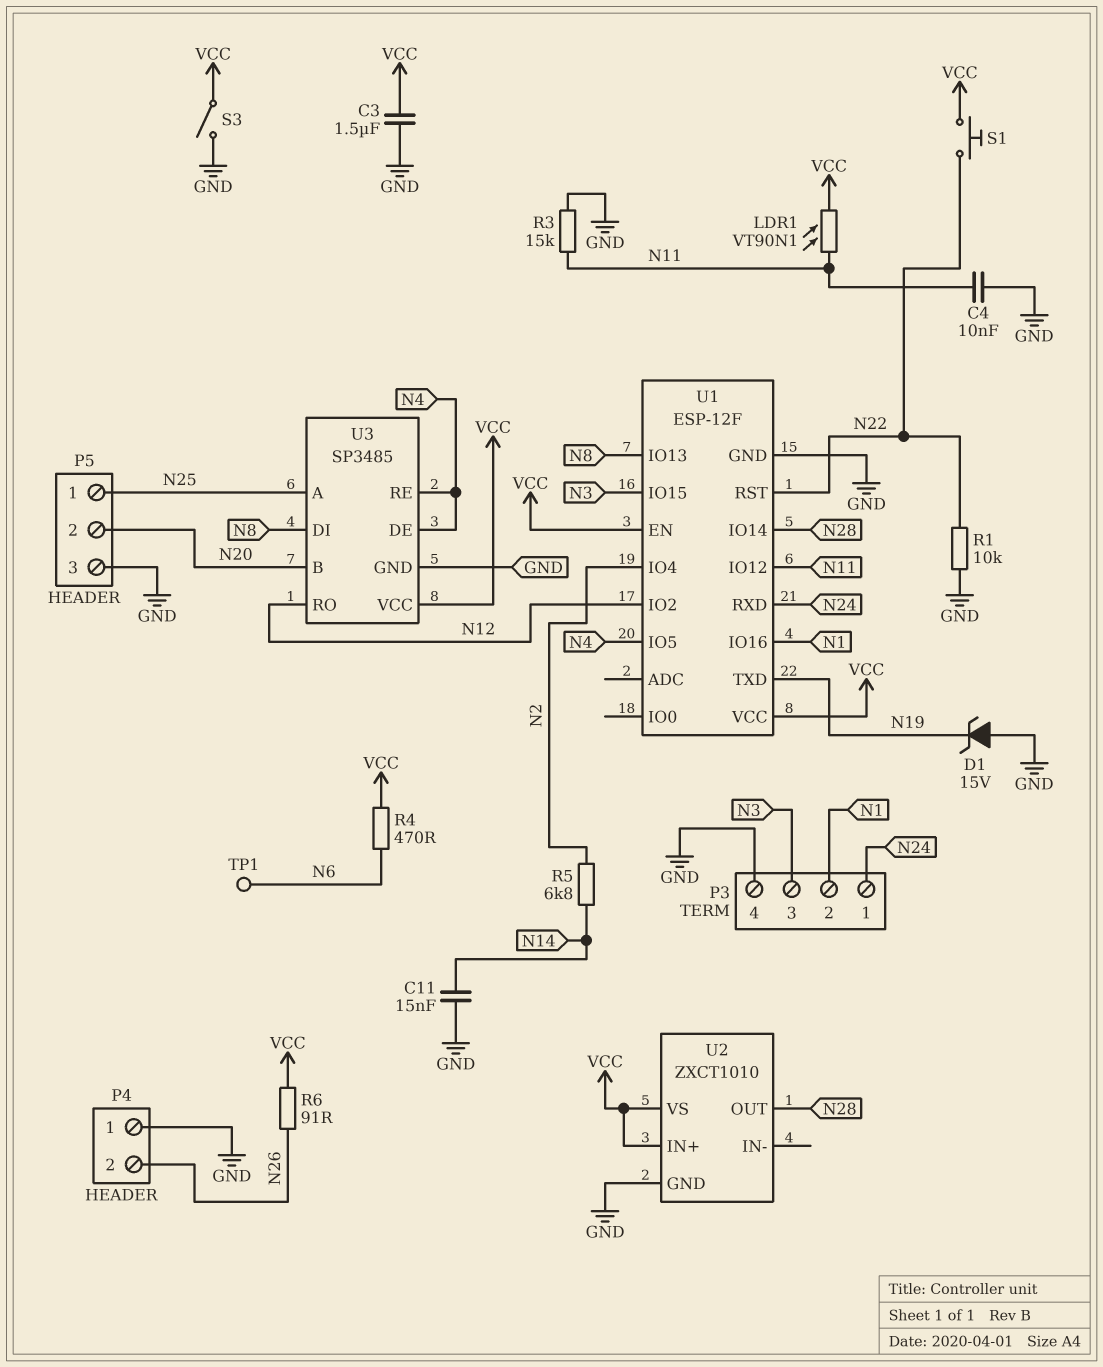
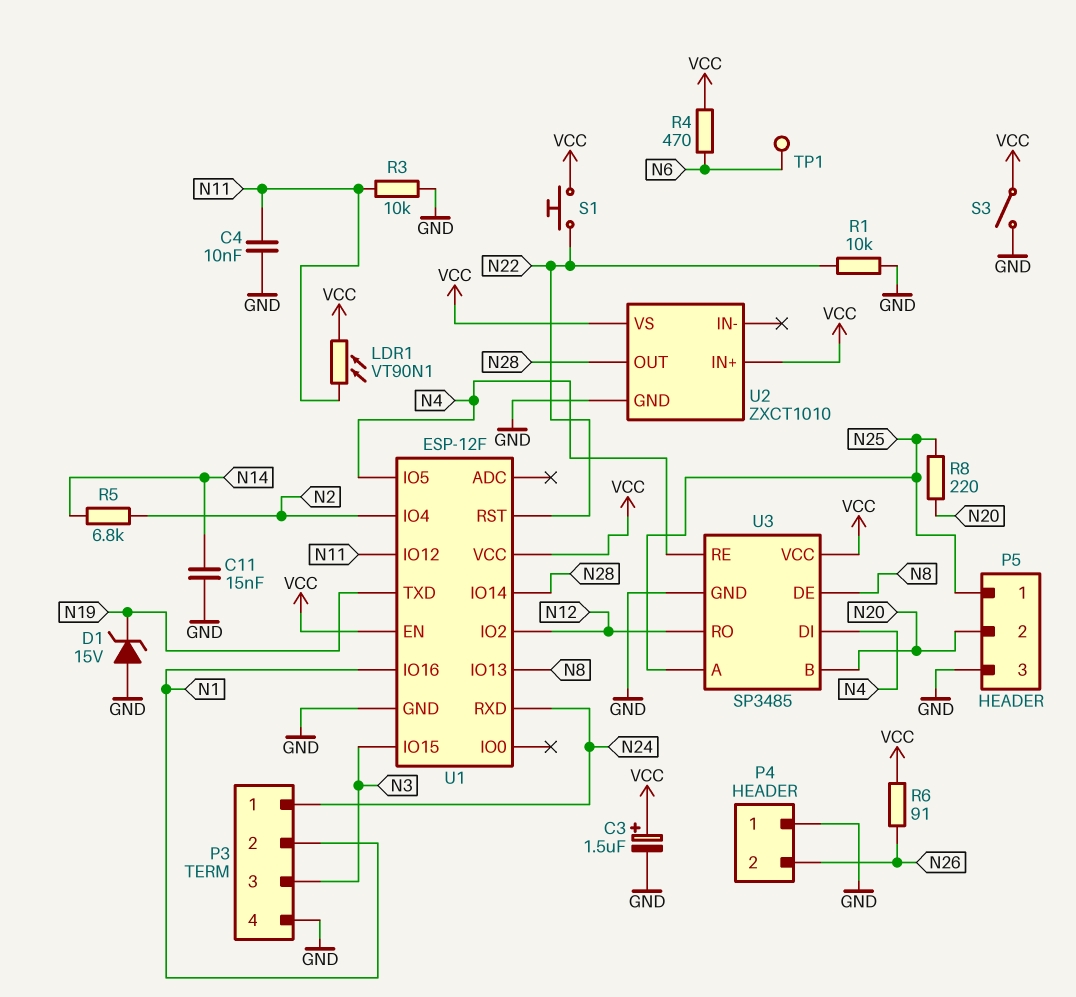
C3: 1.5uF (GND, VCC) -> 1.5uF (plus VCC, minus GND)
R3: 15k (GND, N11) -> 10k (GND, N11)
R8: none -> 220 (N20, N25)
U3 pin DE: N4 -> N8
U3 pin DI: N8 -> N4

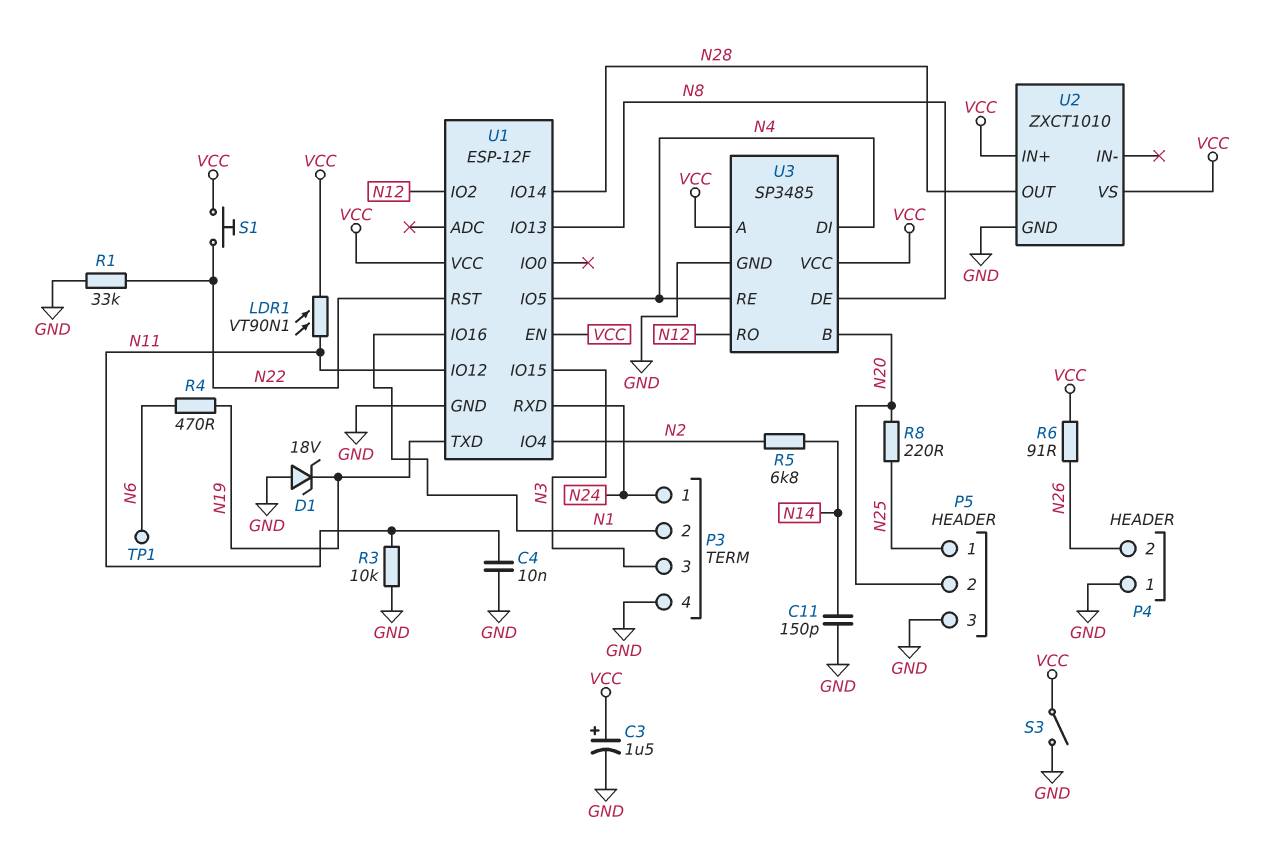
C11: 15nF (GND, N14) -> 150pF (GND, N14)
D1: zener 15V (A GND, K N19) -> zener 18V (A GND, K N19)
R1: 10k (GND, N22) -> 33k (GND, N22)
R4: 470 (N6, VCC) -> 470 (N6, N19)
U3 pin A: N25 -> VCC

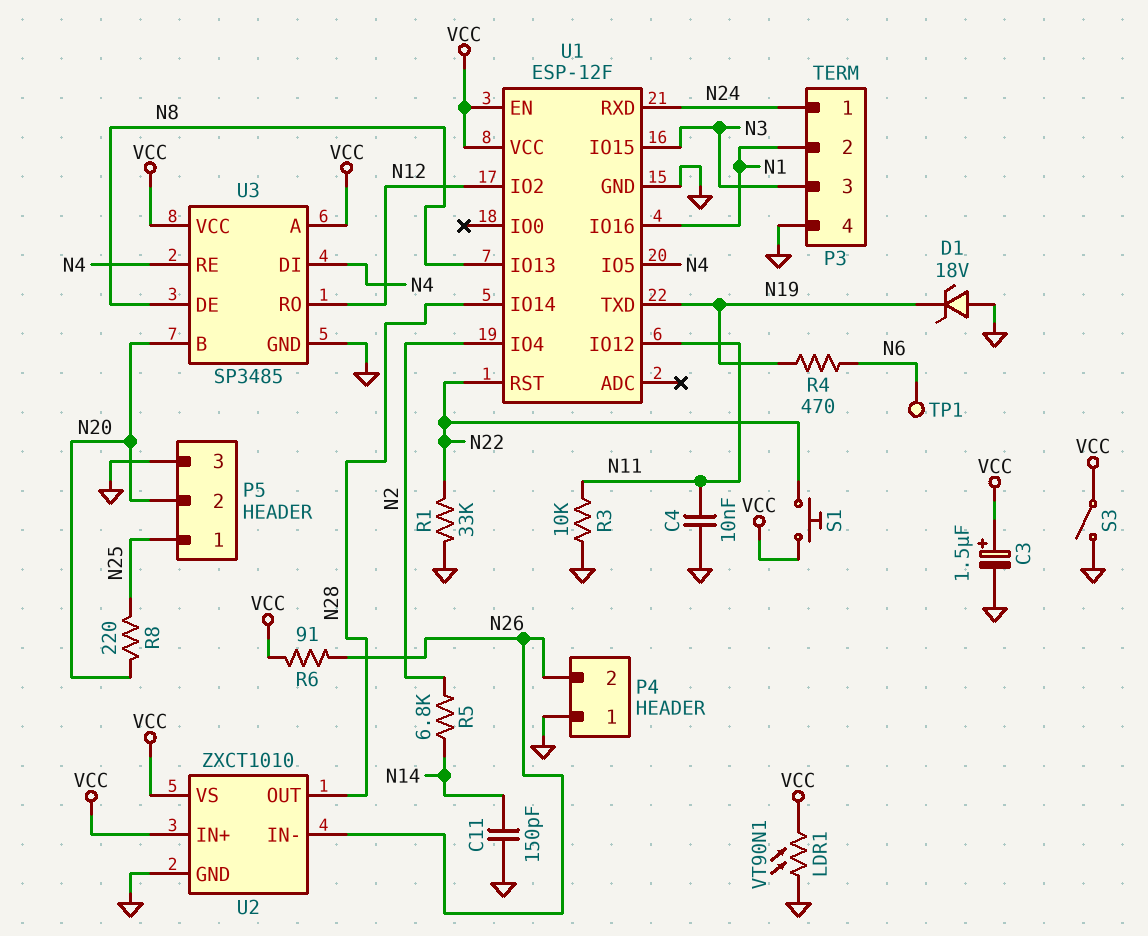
LDR1: VT90N1 (N11, VCC) -> VT90N1 (GND, VCC)
U2 pin IN-: none -> N26

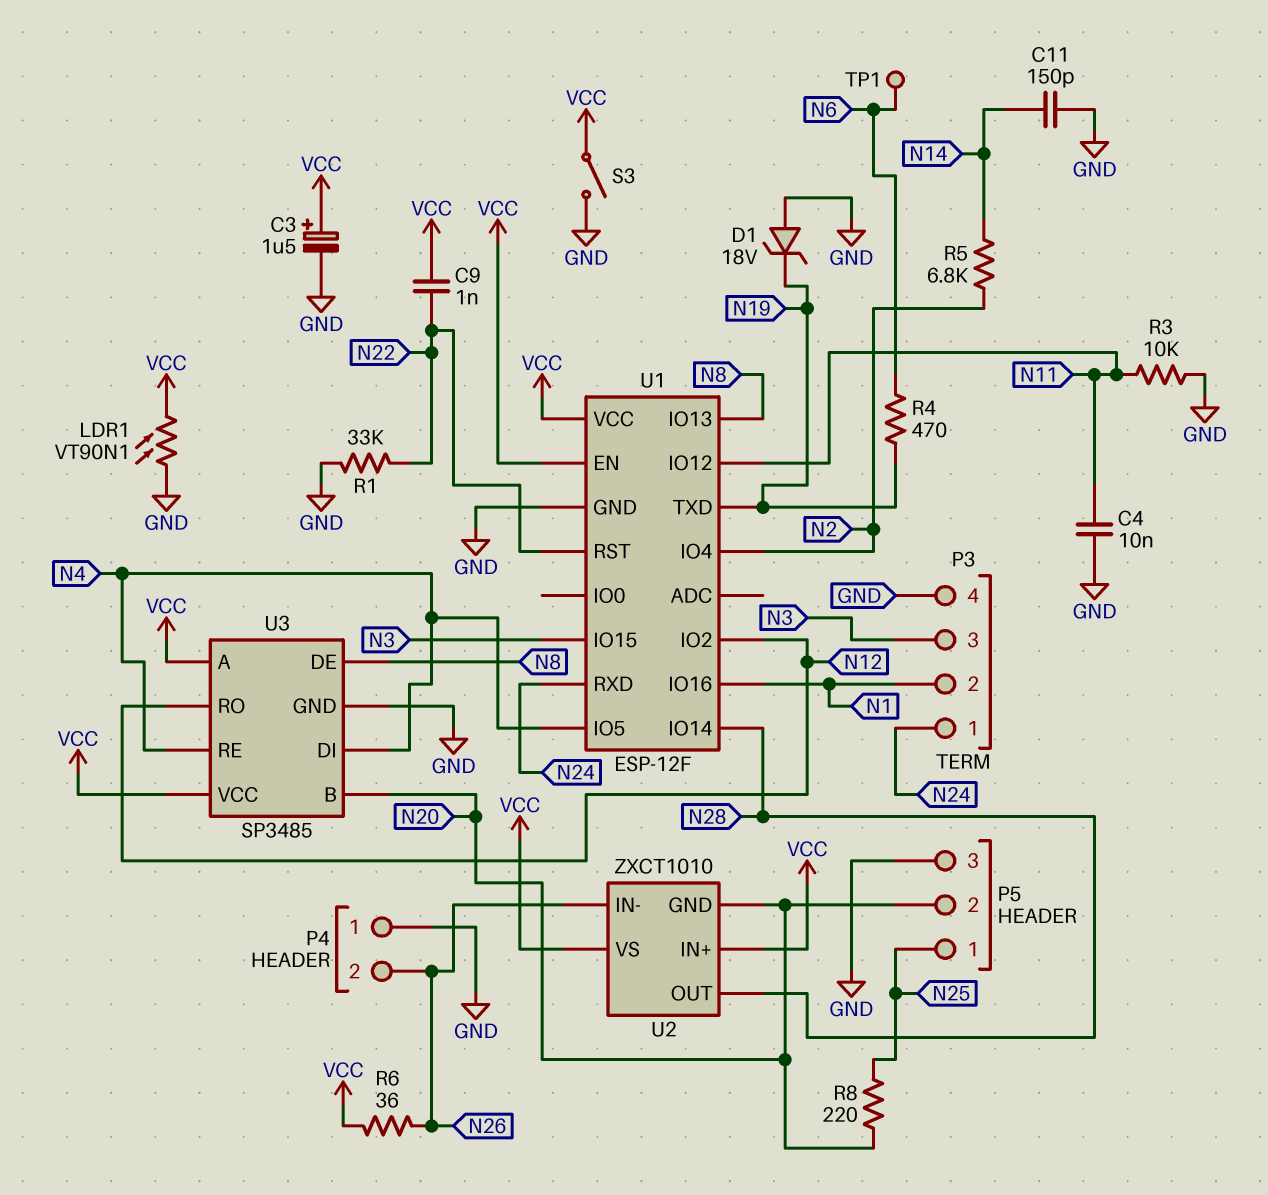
C9: none -> 1nF (N22, VCC)
R6: 91 (N26, VCC) -> 36 (N26, VCC)
S1: button (N22, VCC) -> none
U2 pin GND: GND -> N20

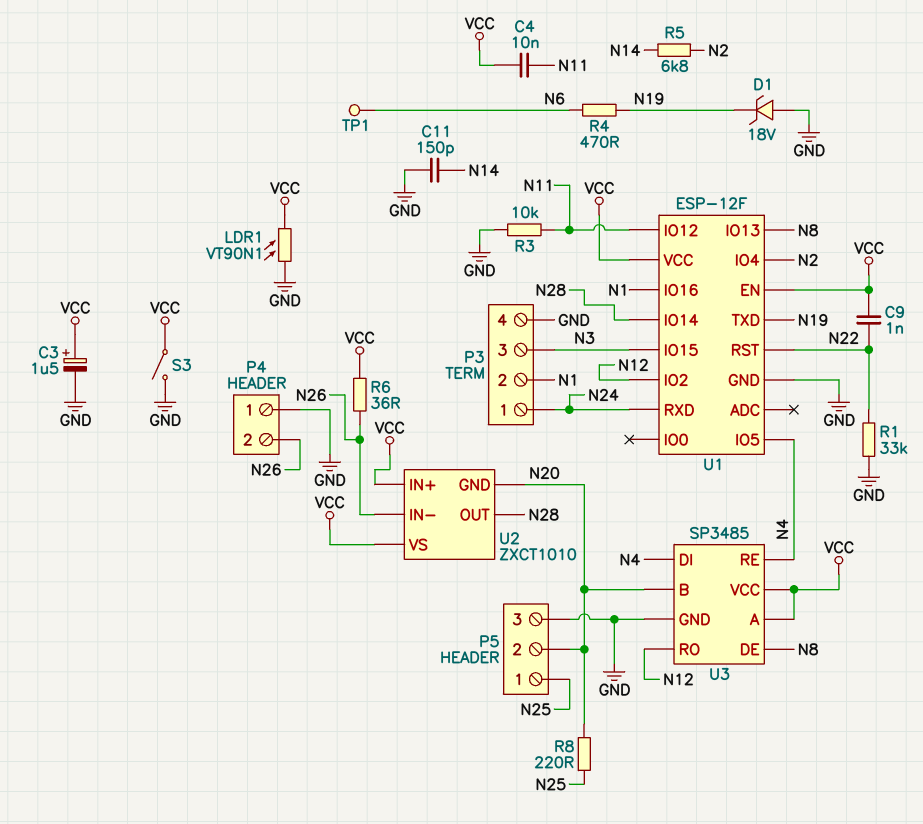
C4: 10nF (GND, N11) -> 10nF (N11, VCC)

